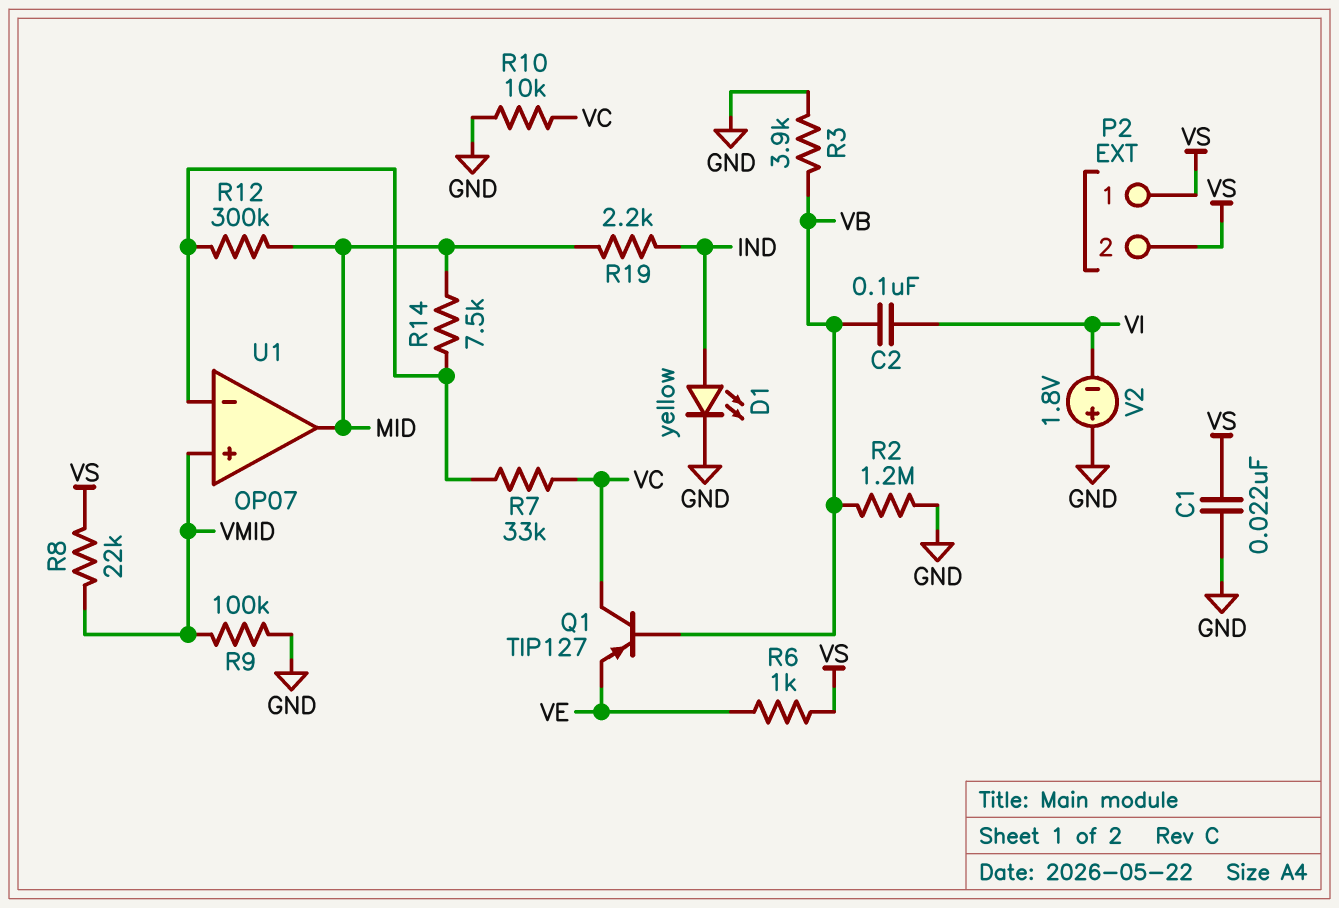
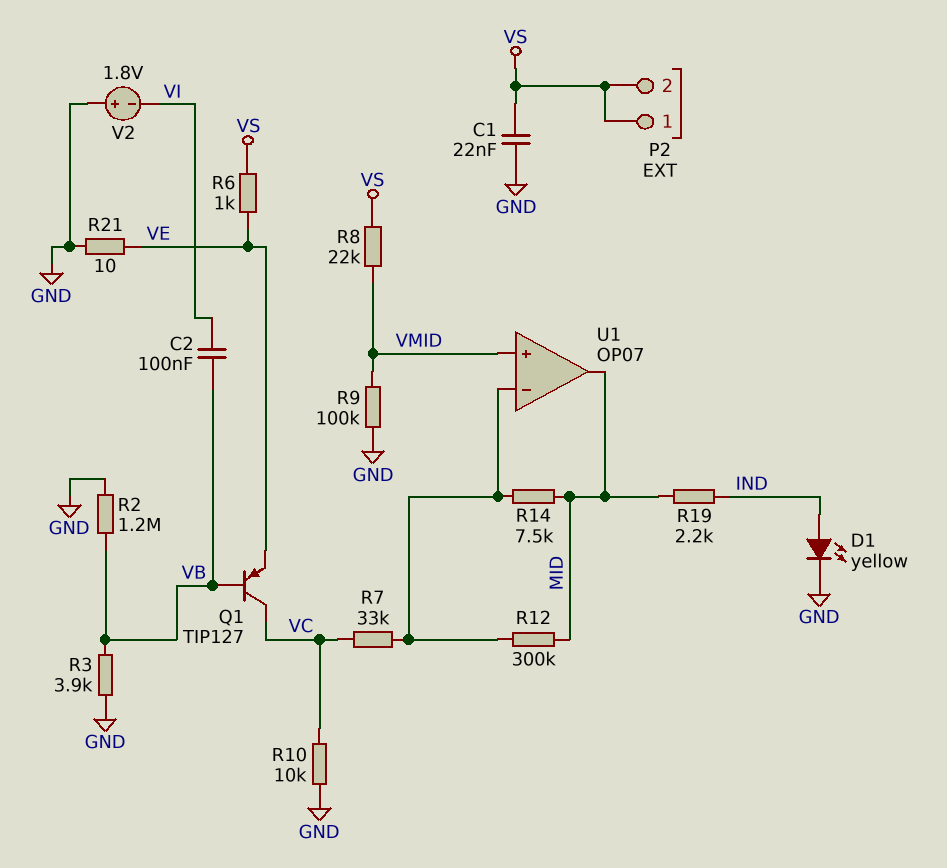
R21: none -> 10 (GND, VE)

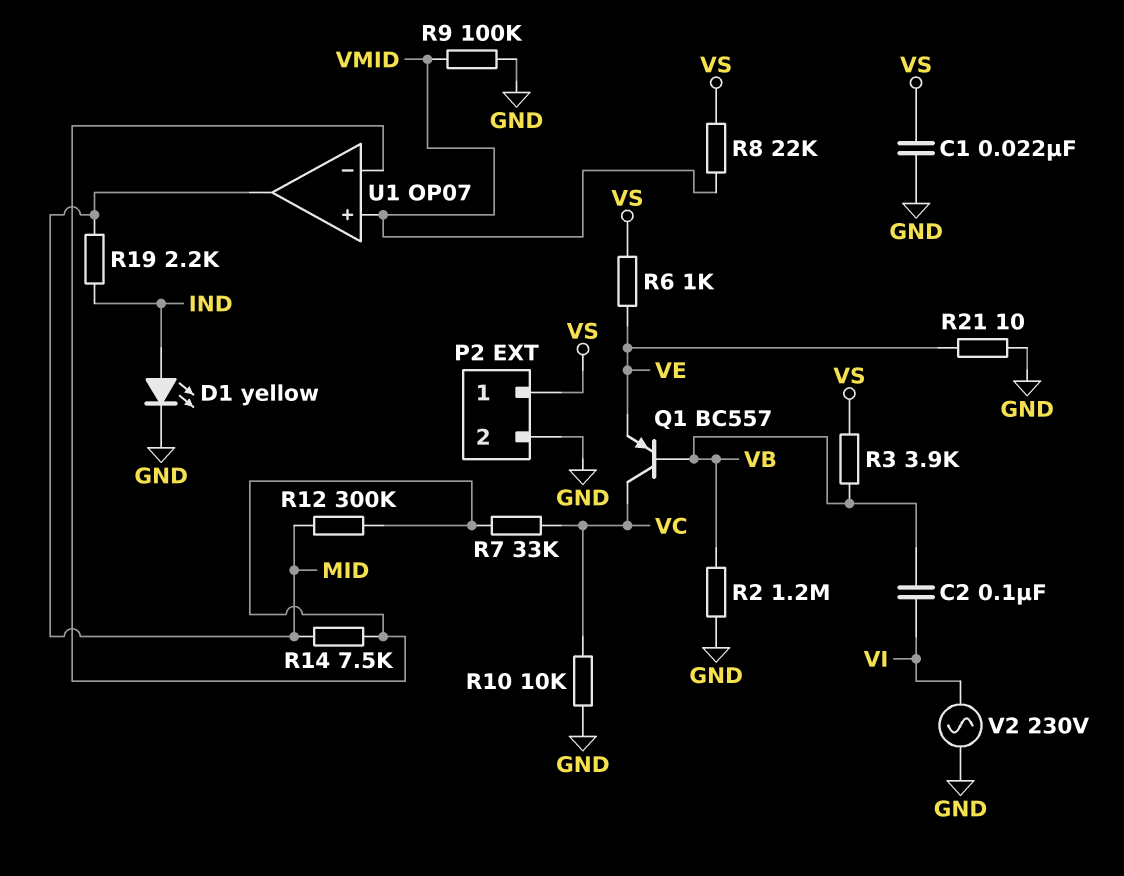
P2 pin 2: VS -> GND
Q1: PNP TIP127 (B VB, C VC, E VE) -> PNP BC557 (B VB, C VC, E VE)
R3: 3.9k (GND, VB) -> 3.9k (VB, VS)
V2: 1.8V (plus GND, minus VI) -> AC 230V (GND, VI)

